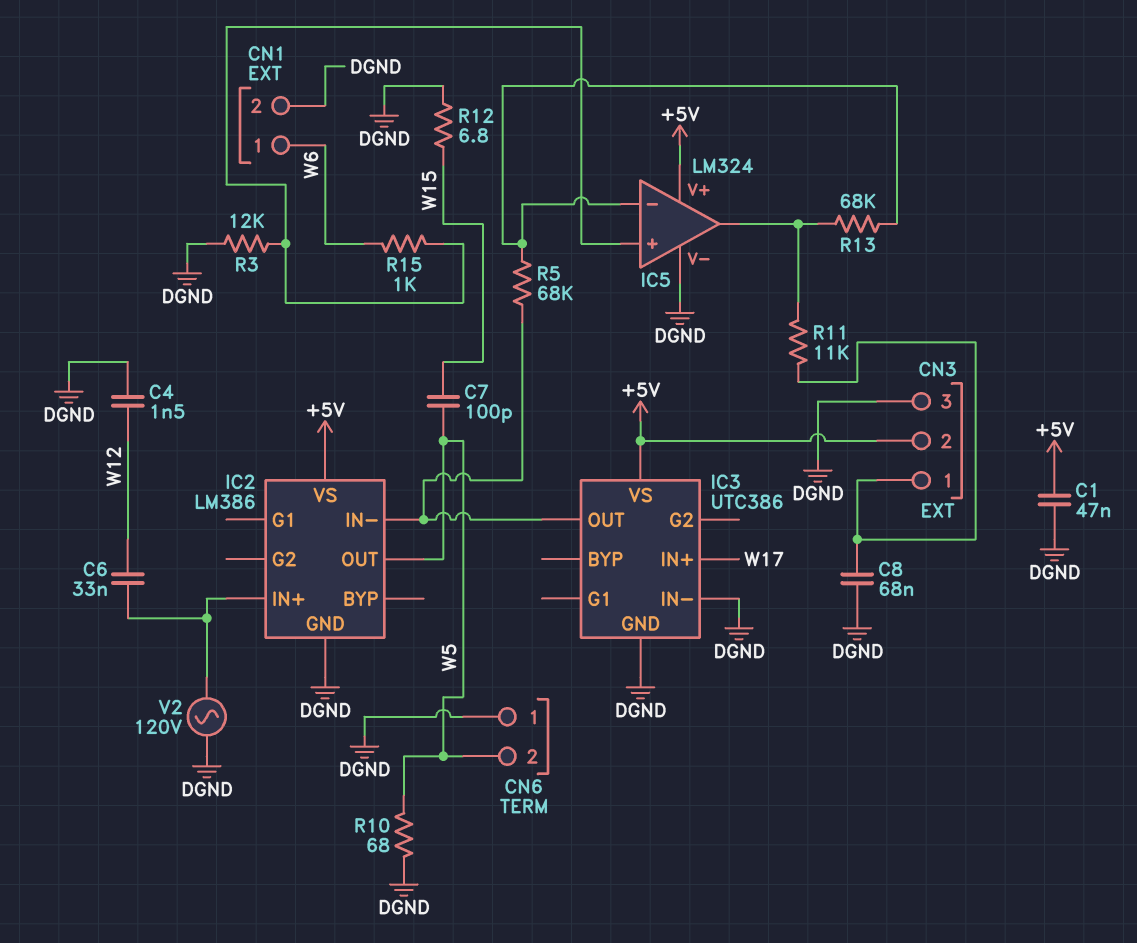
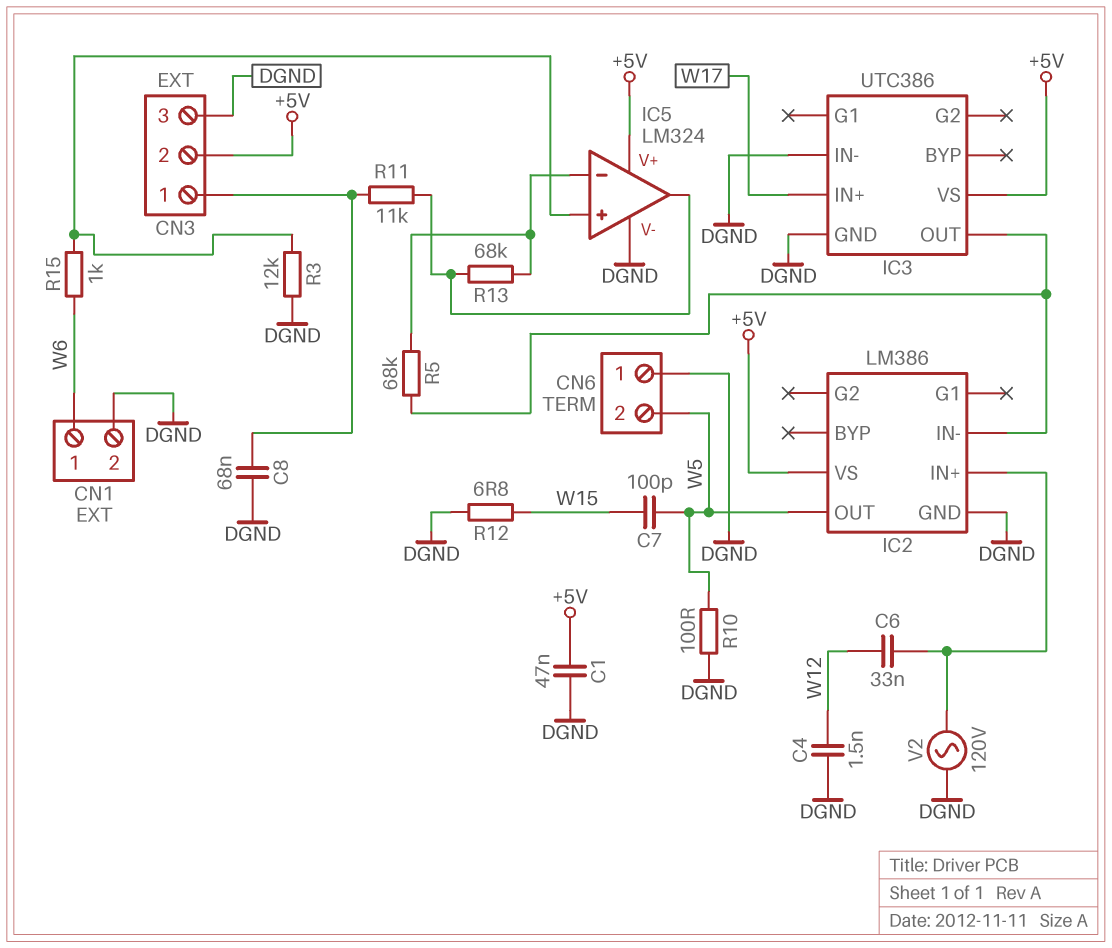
R10: 68 (DGND, W5) -> 100 (DGND, W5)

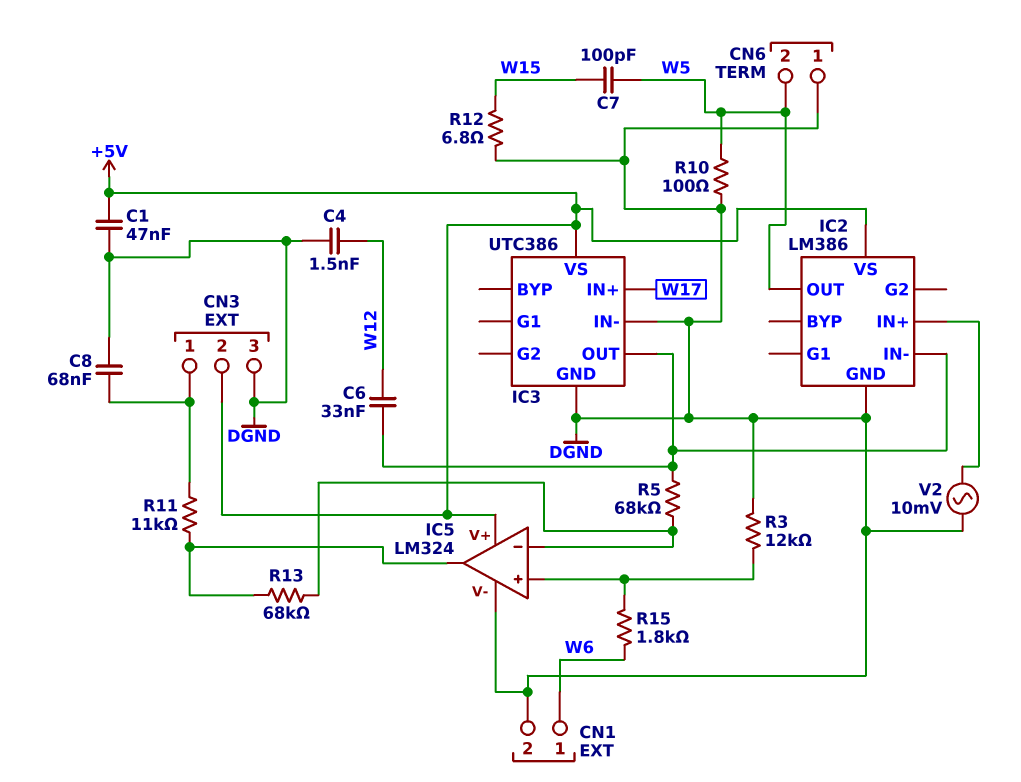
C6: 33nF (IC2/IN+, W12) -> 33nF (IC2/IN-, W12)
R15: 1k (IC5/in+, W6) -> 1.8k (IC5/in+, W6)
V2: AC 120V (DGND, IC2/IN+) -> AC 10mV (DGND, IC2/IN+)

